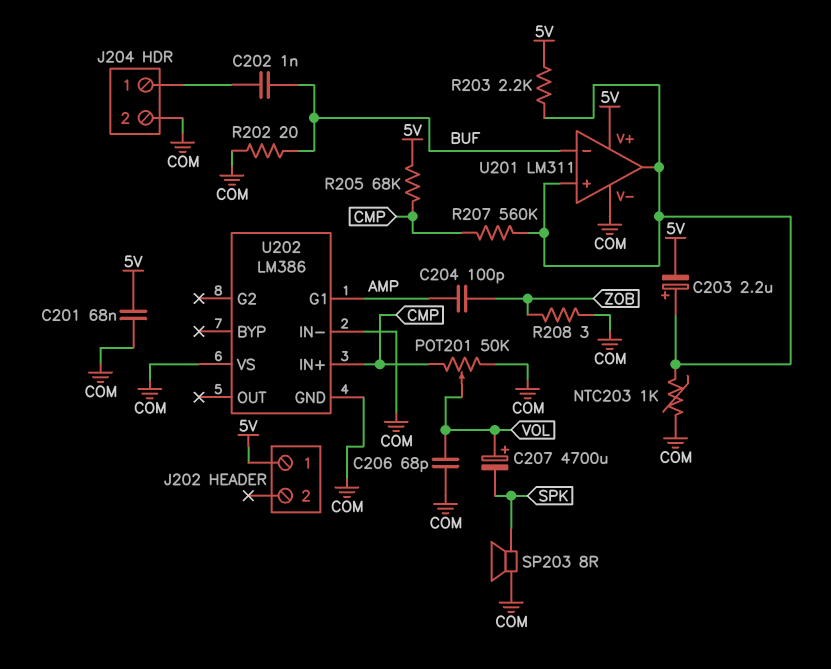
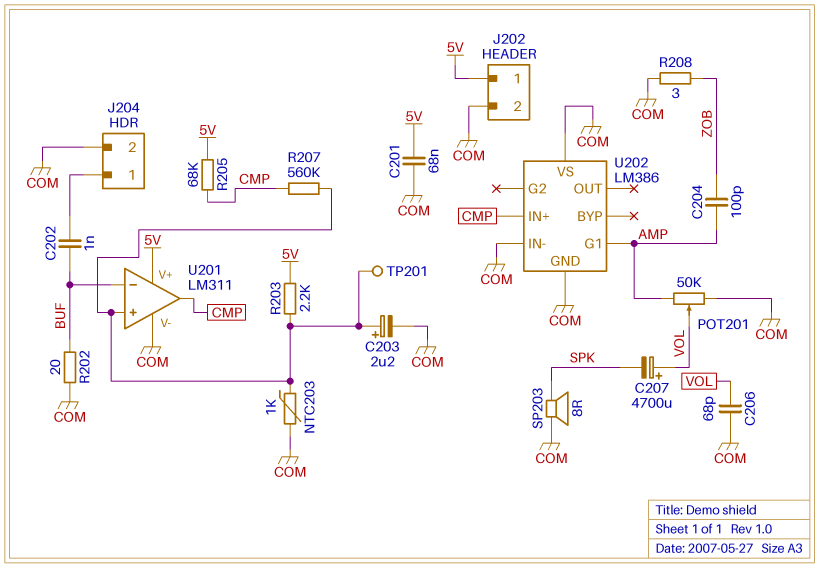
C203: 2.2uF (plus U201/in+, minus 5V) -> 2.2uF (plus U201/in+, minus COM)
J202 pin 2: none -> COM
POT201: 50k (CMP, COM, wiper VOL) -> 50k (AMP, COM, wiper VOL)
TP201: none -> test point (U201/in+)
U201 pin out: U201/in+ -> CMP

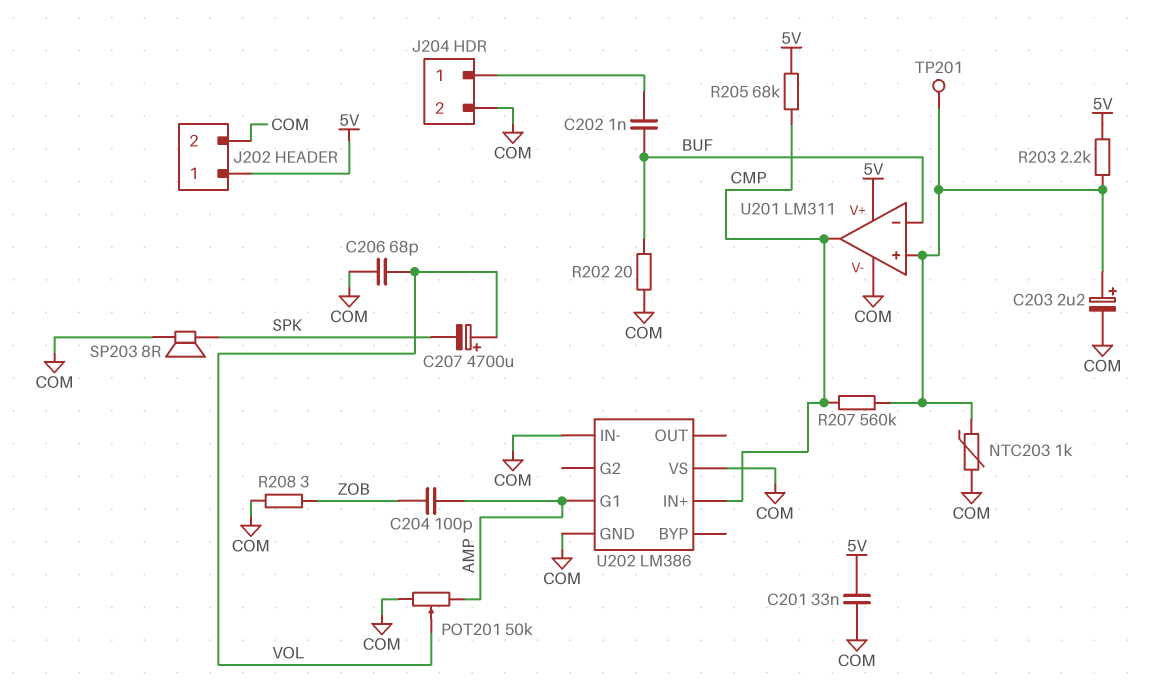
C201: 68nF (5V, COM) -> 33nF (5V, COM)

